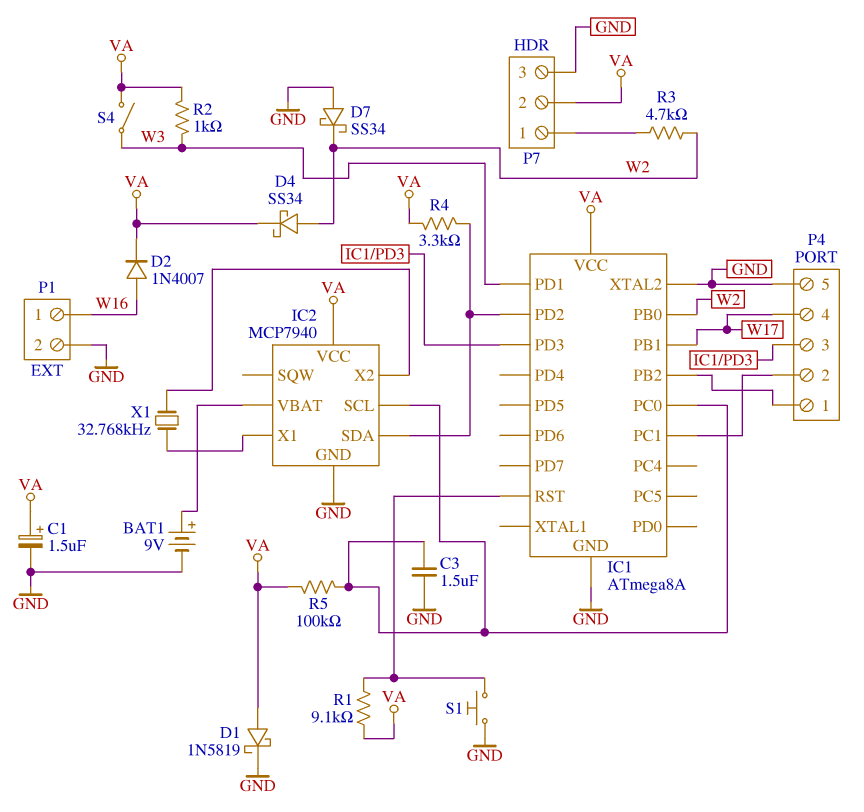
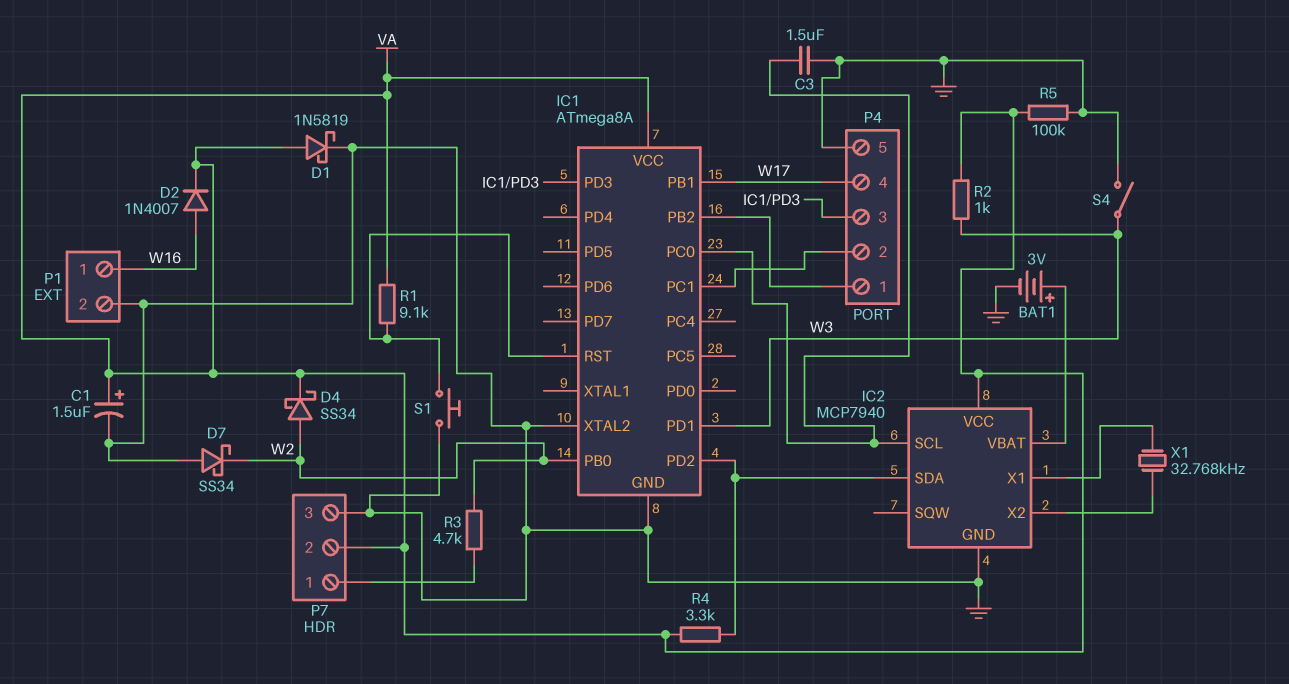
BAT1: 9V (plus IC2/VBAT, minus GND) -> 3V (plus IC2/VBAT, minus GND)
R5: 100k (IC1/PC0, VA) -> 100k (GND, VA)
S4: switch (VA, W3) -> switch (GND, W3)

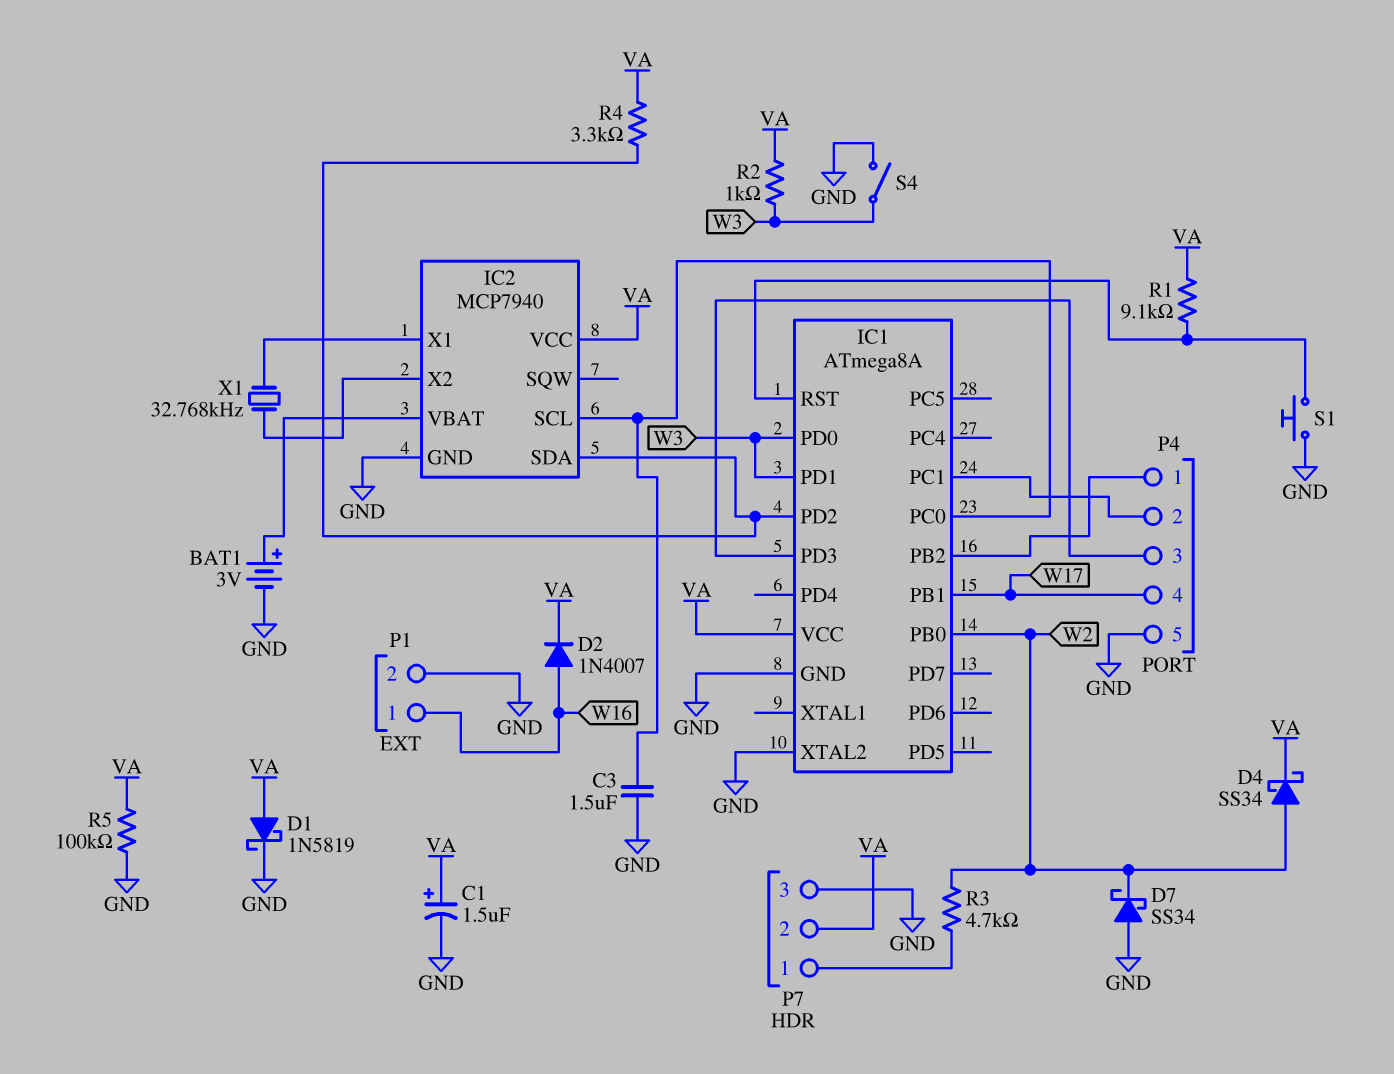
IC1 pin PD0: none -> W3

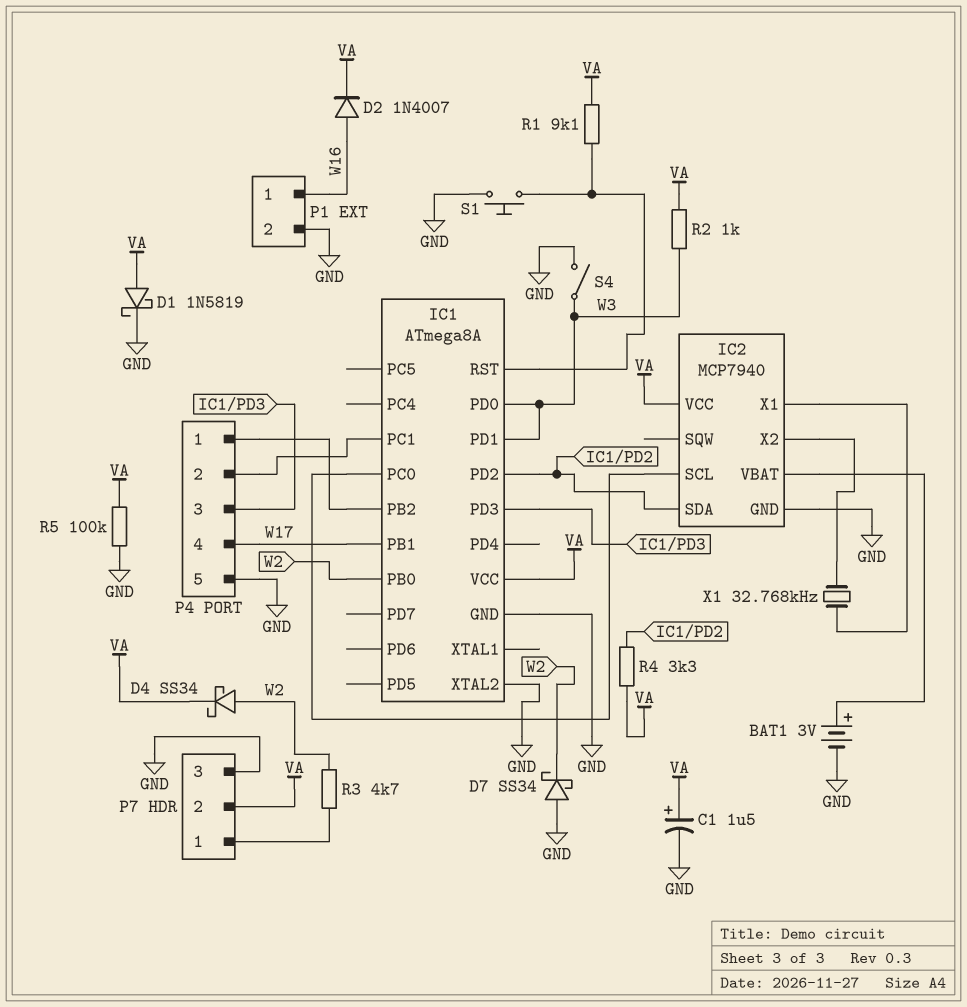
C3: 1.5uF (GND, IC1/PC0) -> none

